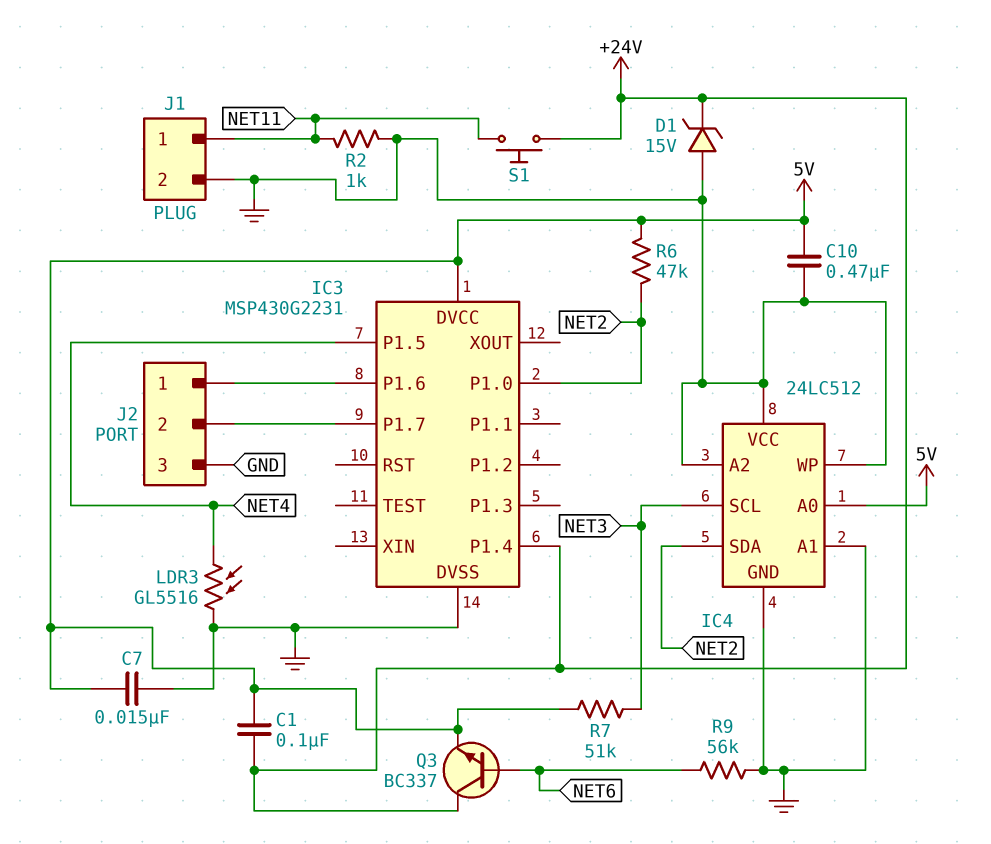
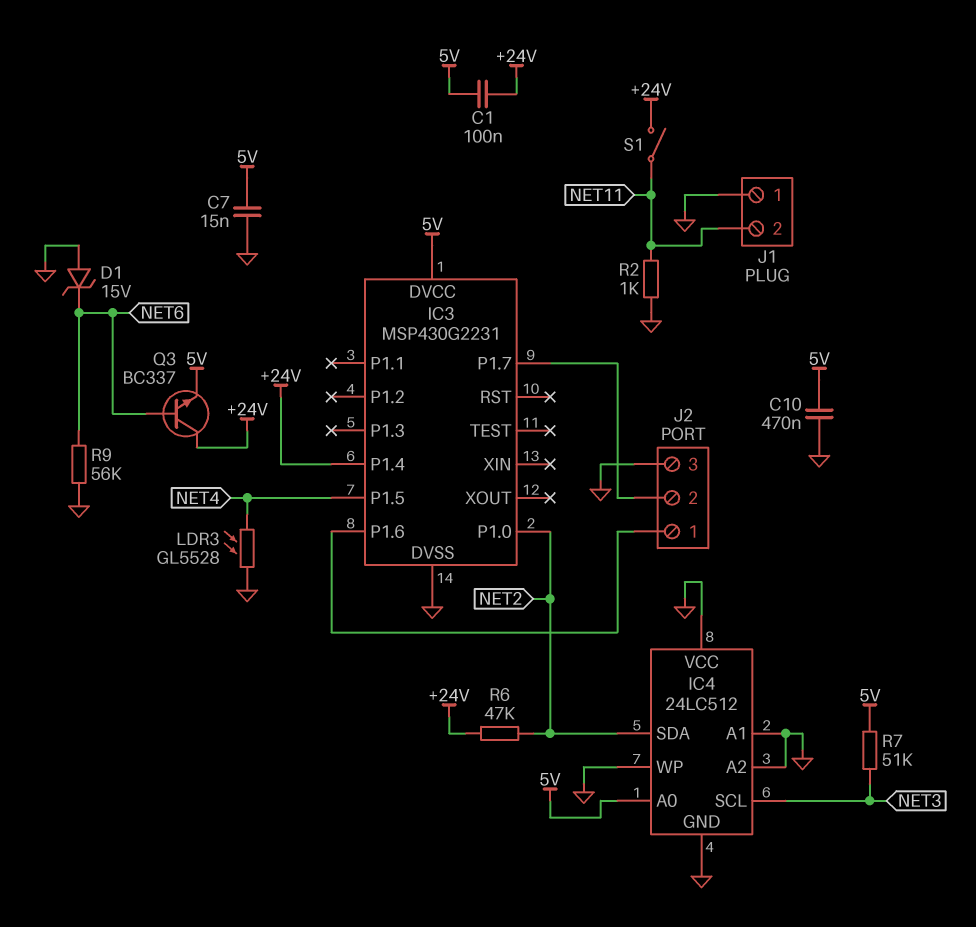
D1: zener 15V (A GND, K +24V) -> zener 15V (A GND, K NET6)
J1 pin 1: NET11 -> GND
J1 pin 2: GND -> NET11
LDR3: GL5516 (GND, NET4) -> GL5528 (GND, NET4)
R6: 47k (5V, NET2) -> 47k (+24V, NET2)
S1: button (+24V, NET11) -> switch (+24V, NET11)

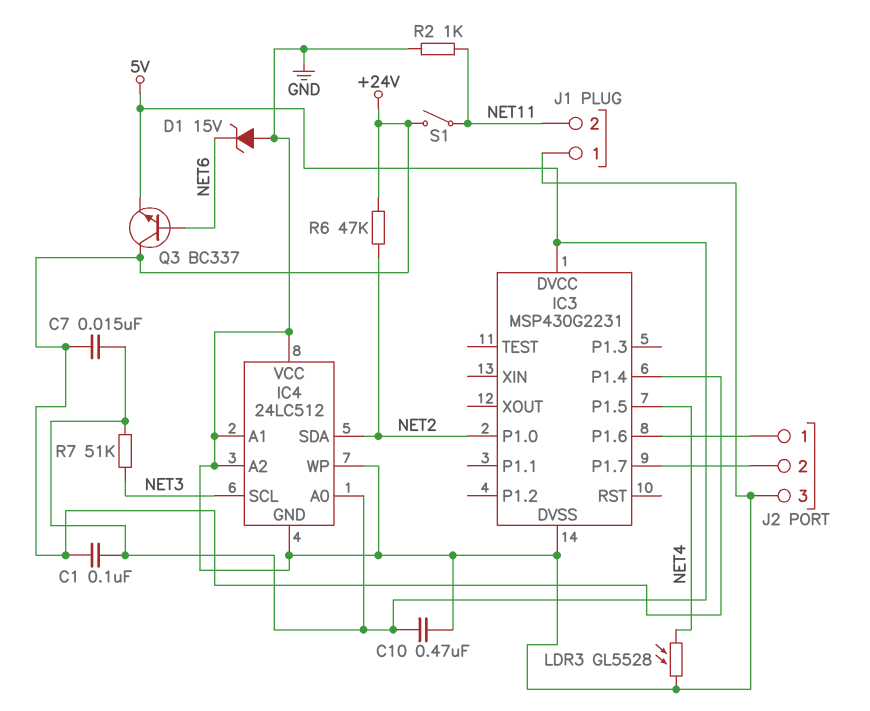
C7: 15nF (5V, GND) -> 15nF (+24V, 5V)
R9: 56k (GND, NET6) -> none

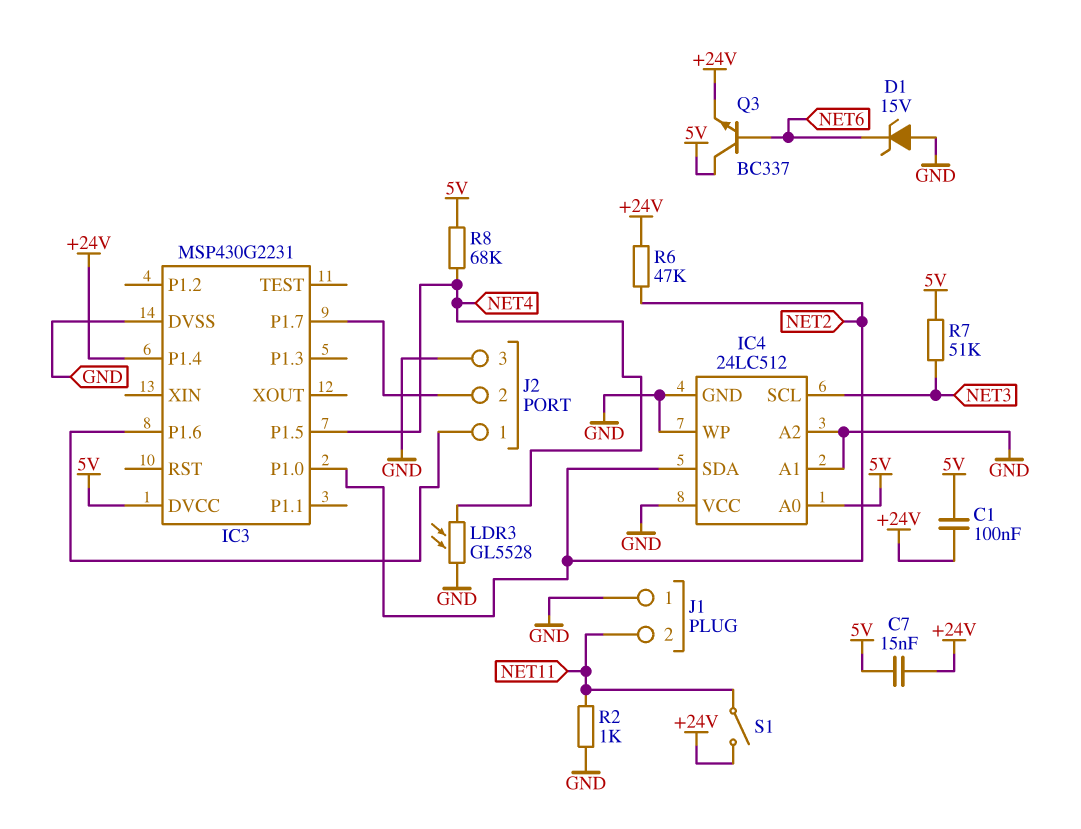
C10: 470nF (5V, GND) -> none
Q3: NPN BC337 (B NET6, C +24V, E 5V) -> NPN BC337 (B NET6, C 5V, E +24V)
R8: none -> 68k (5V, NET4)

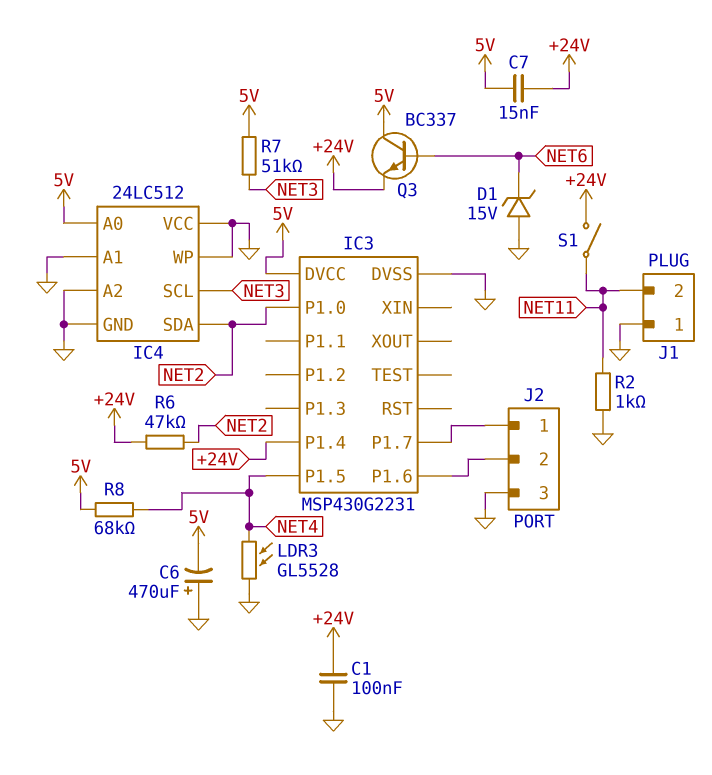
C1: 100nF (+24V, 5V) -> 100nF (+24V, GND)
C6: none -> 470uF (plus GND, minus 5V)
J2 pin 1: IC3/P1.6 -> IC3/P1.7
J2 pin 2: IC3/P1.7 -> IC3/P1.6

